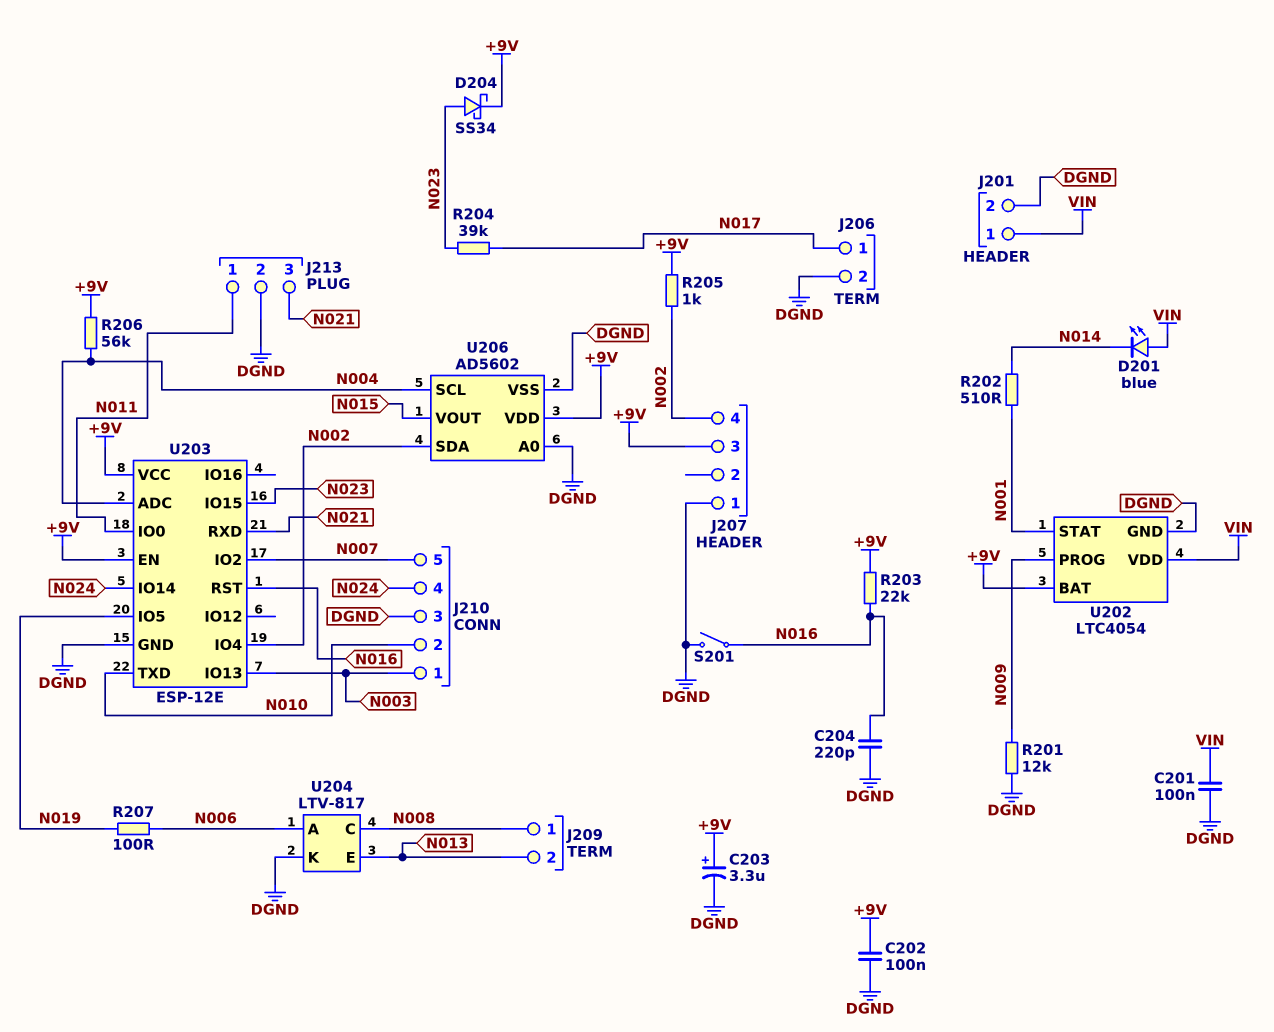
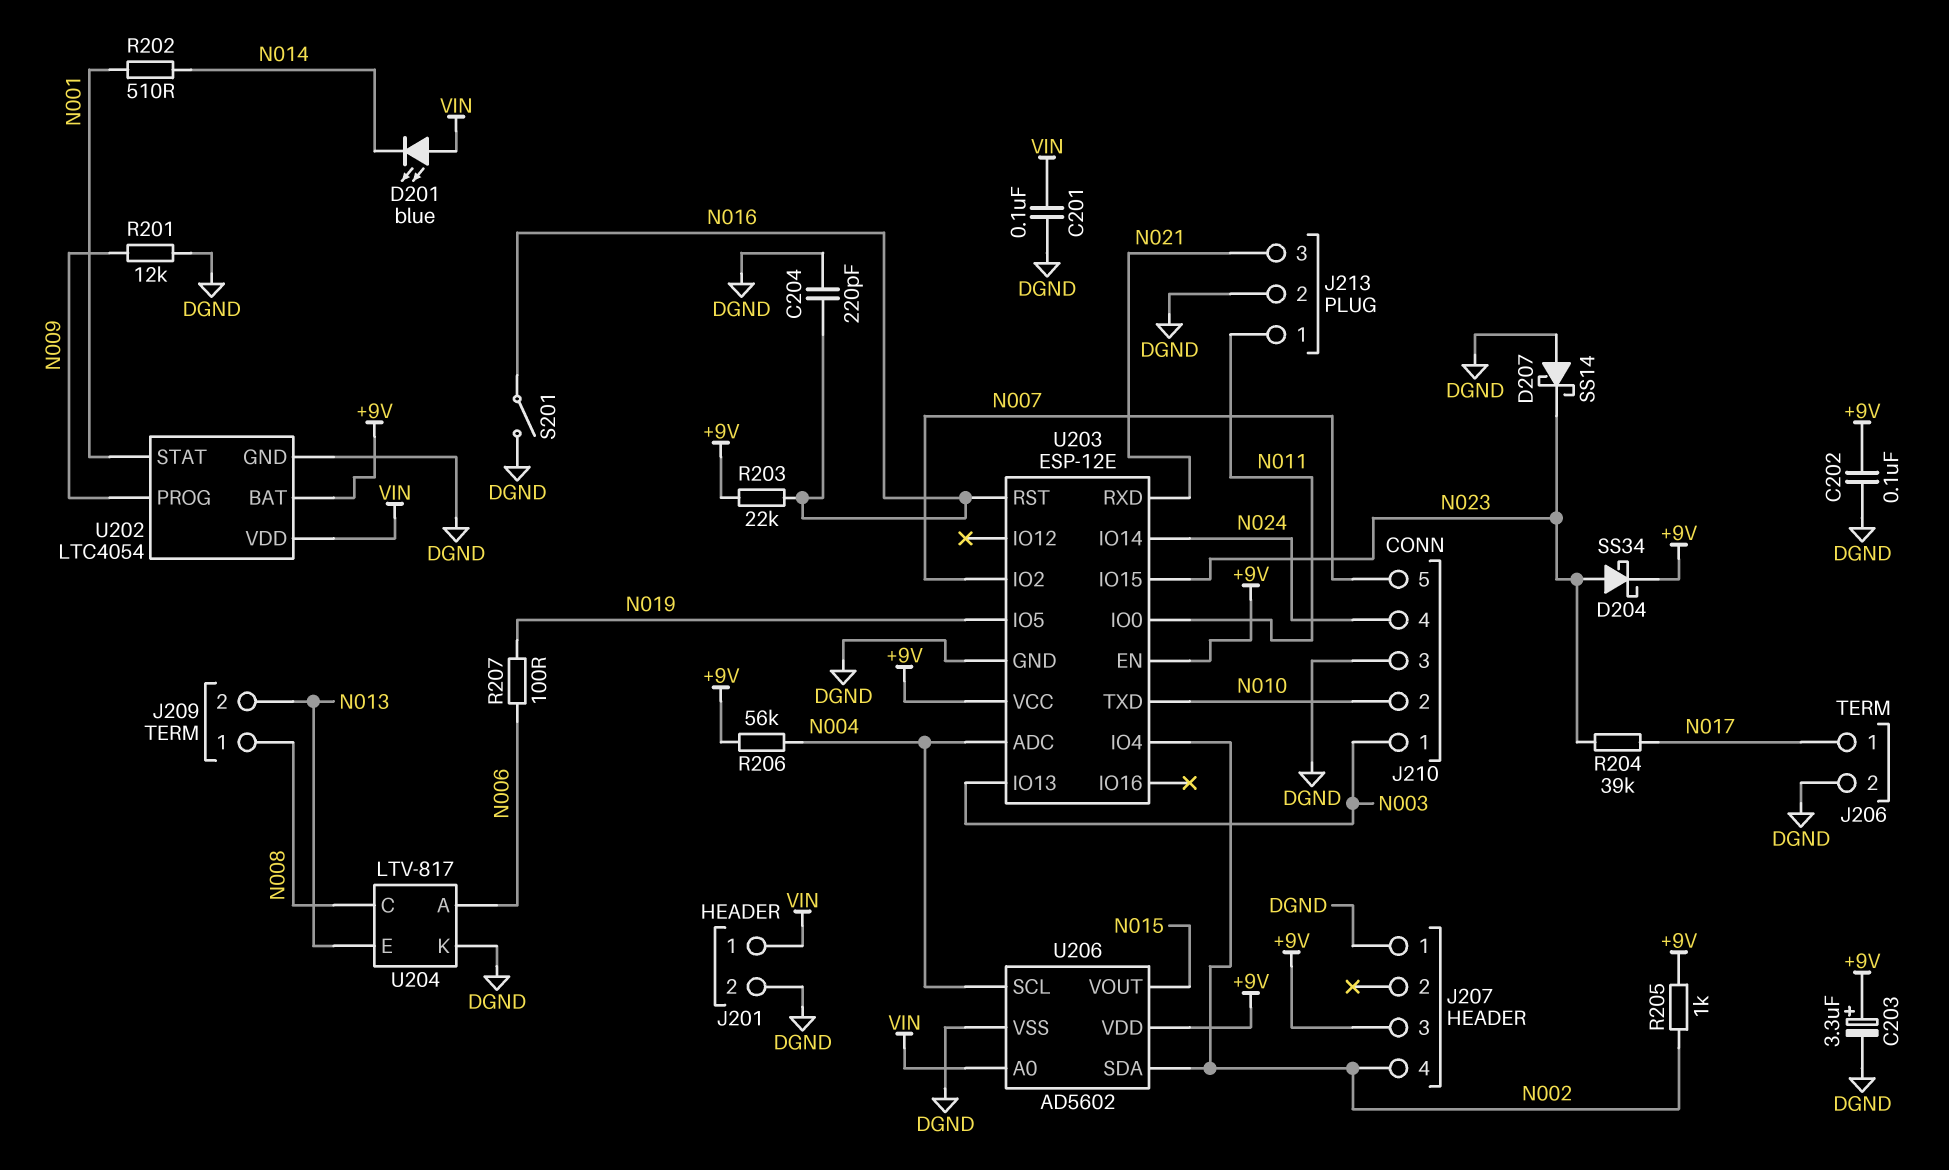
D207: none -> schottky SS14 (A DGND, K N023)
U206 pin A0: DGND -> VIN

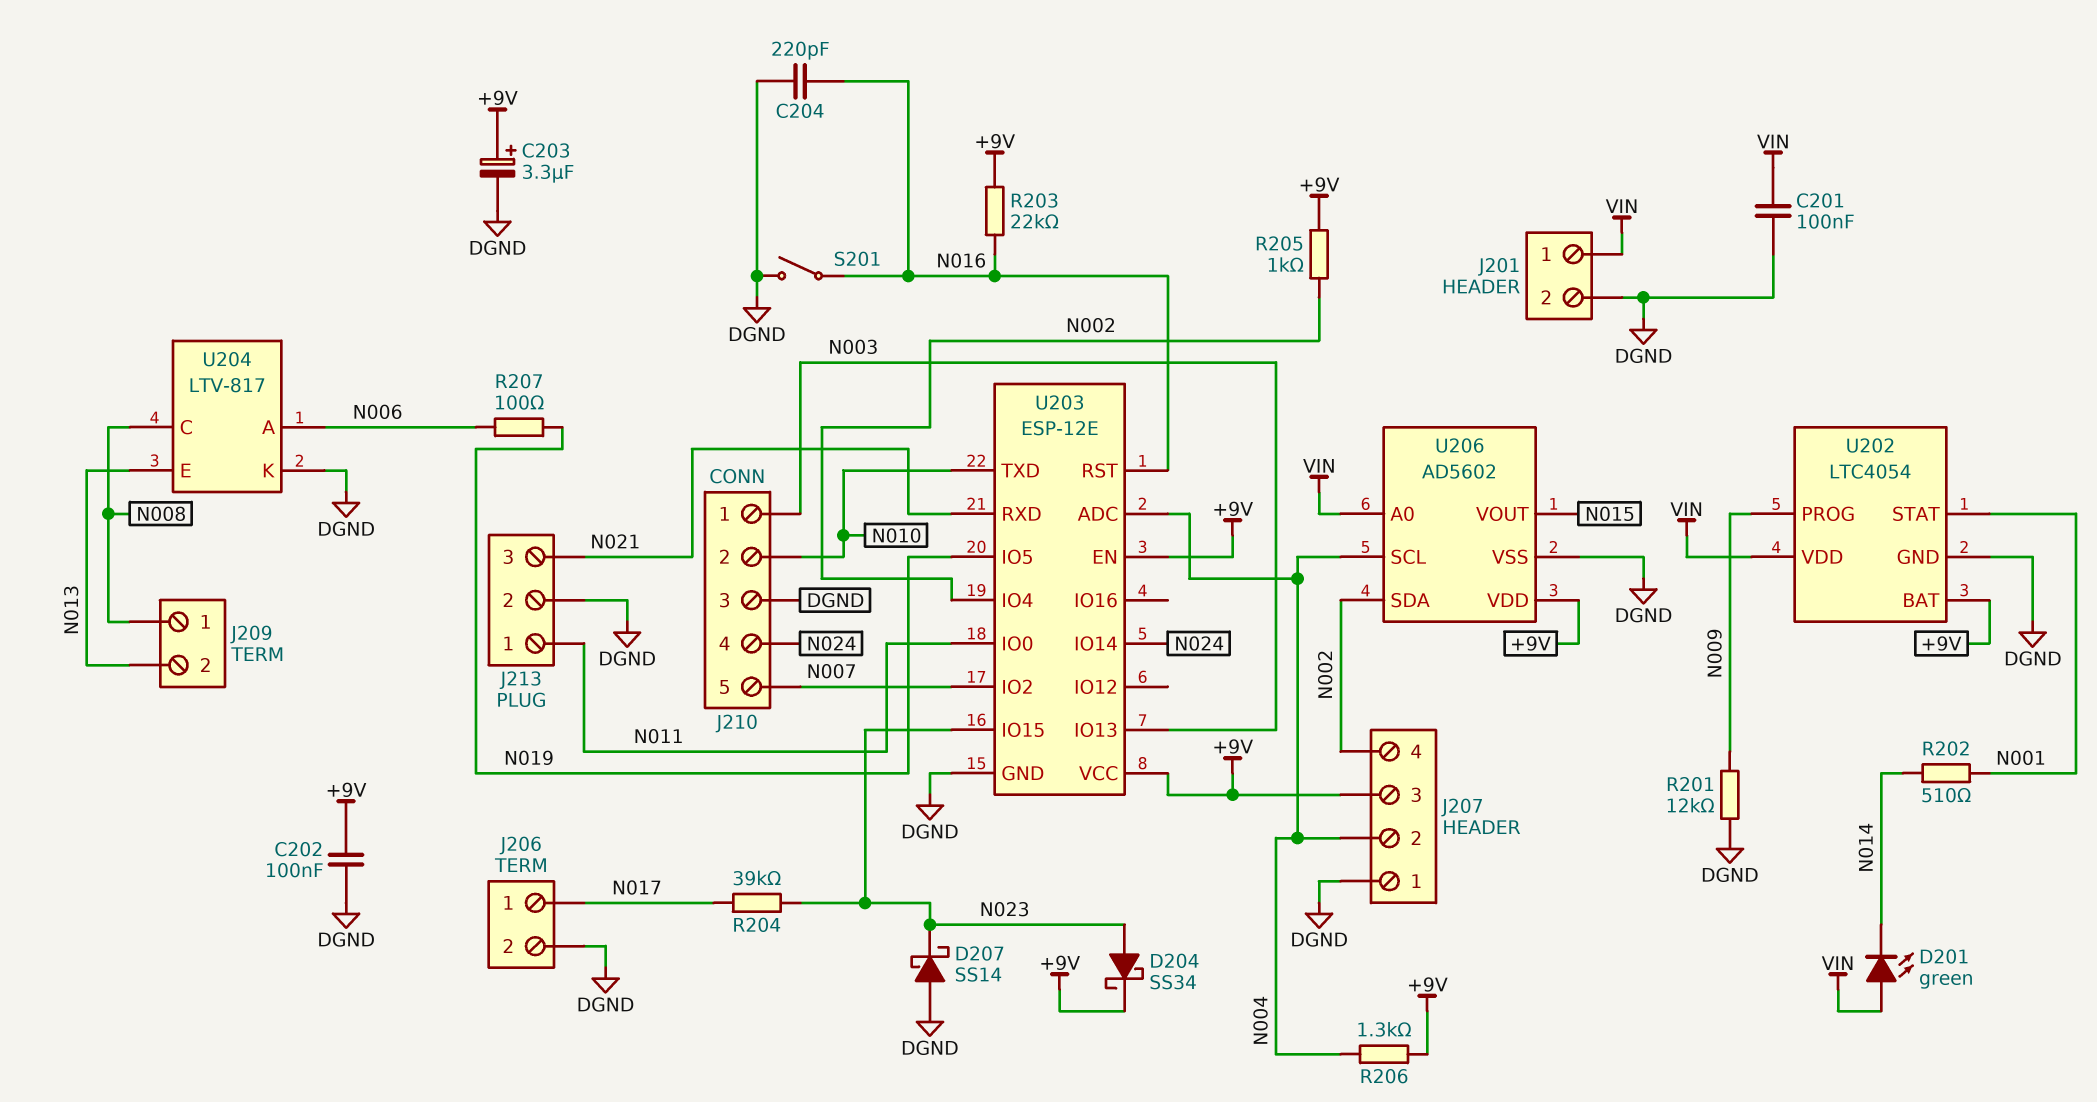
D201: LED blue (A VIN, K N014) -> LED green (A VIN, K N014)
J207 pin 2: none -> N004
R206: 56k (+9V, N004) -> 1.3k (+9V, N004)

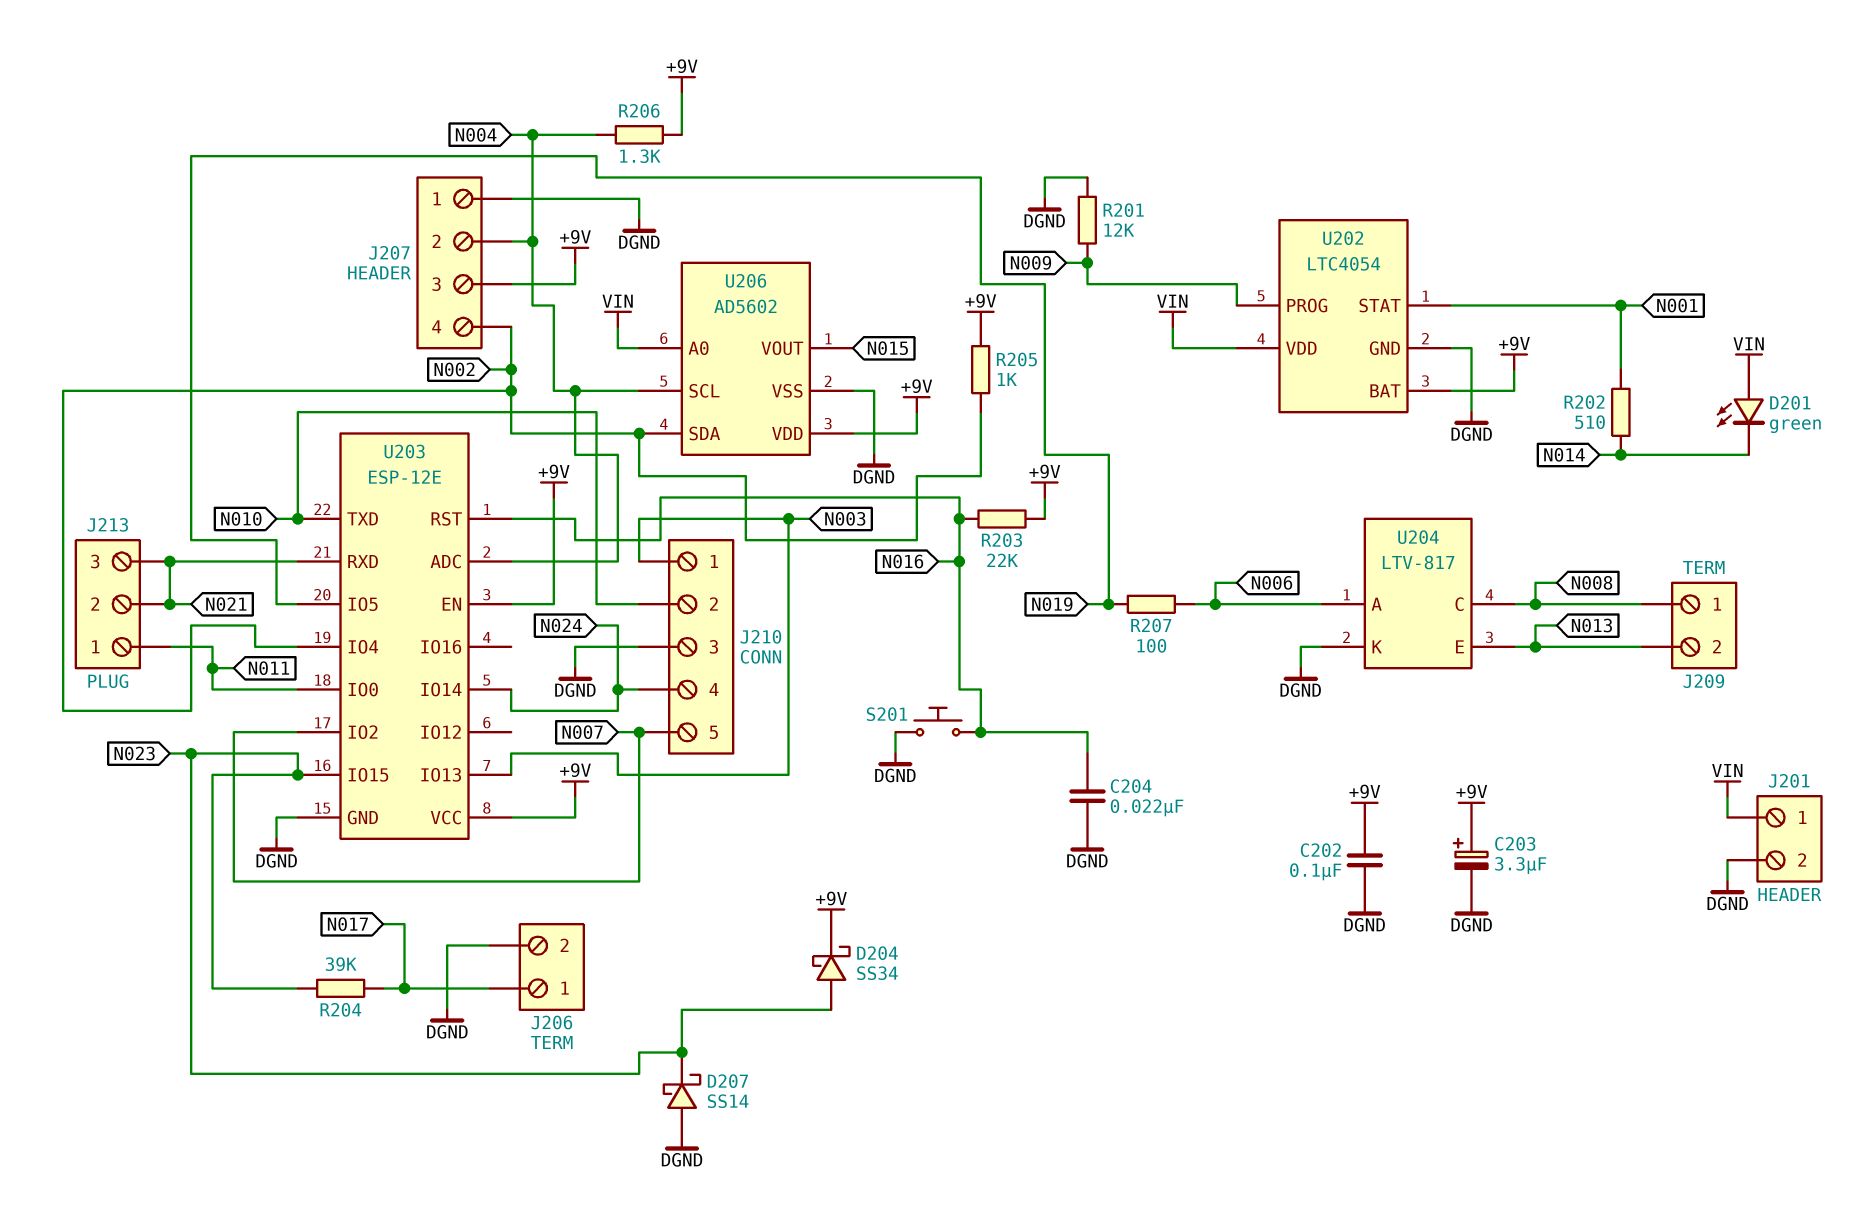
C201: 100nF (DGND, VIN) -> none
C204: 220pF (DGND, N016) -> 22nF (DGND, N016)
J213 pin 2: DGND -> N021
S201: switch (DGND, N016) -> button (DGND, N016)

